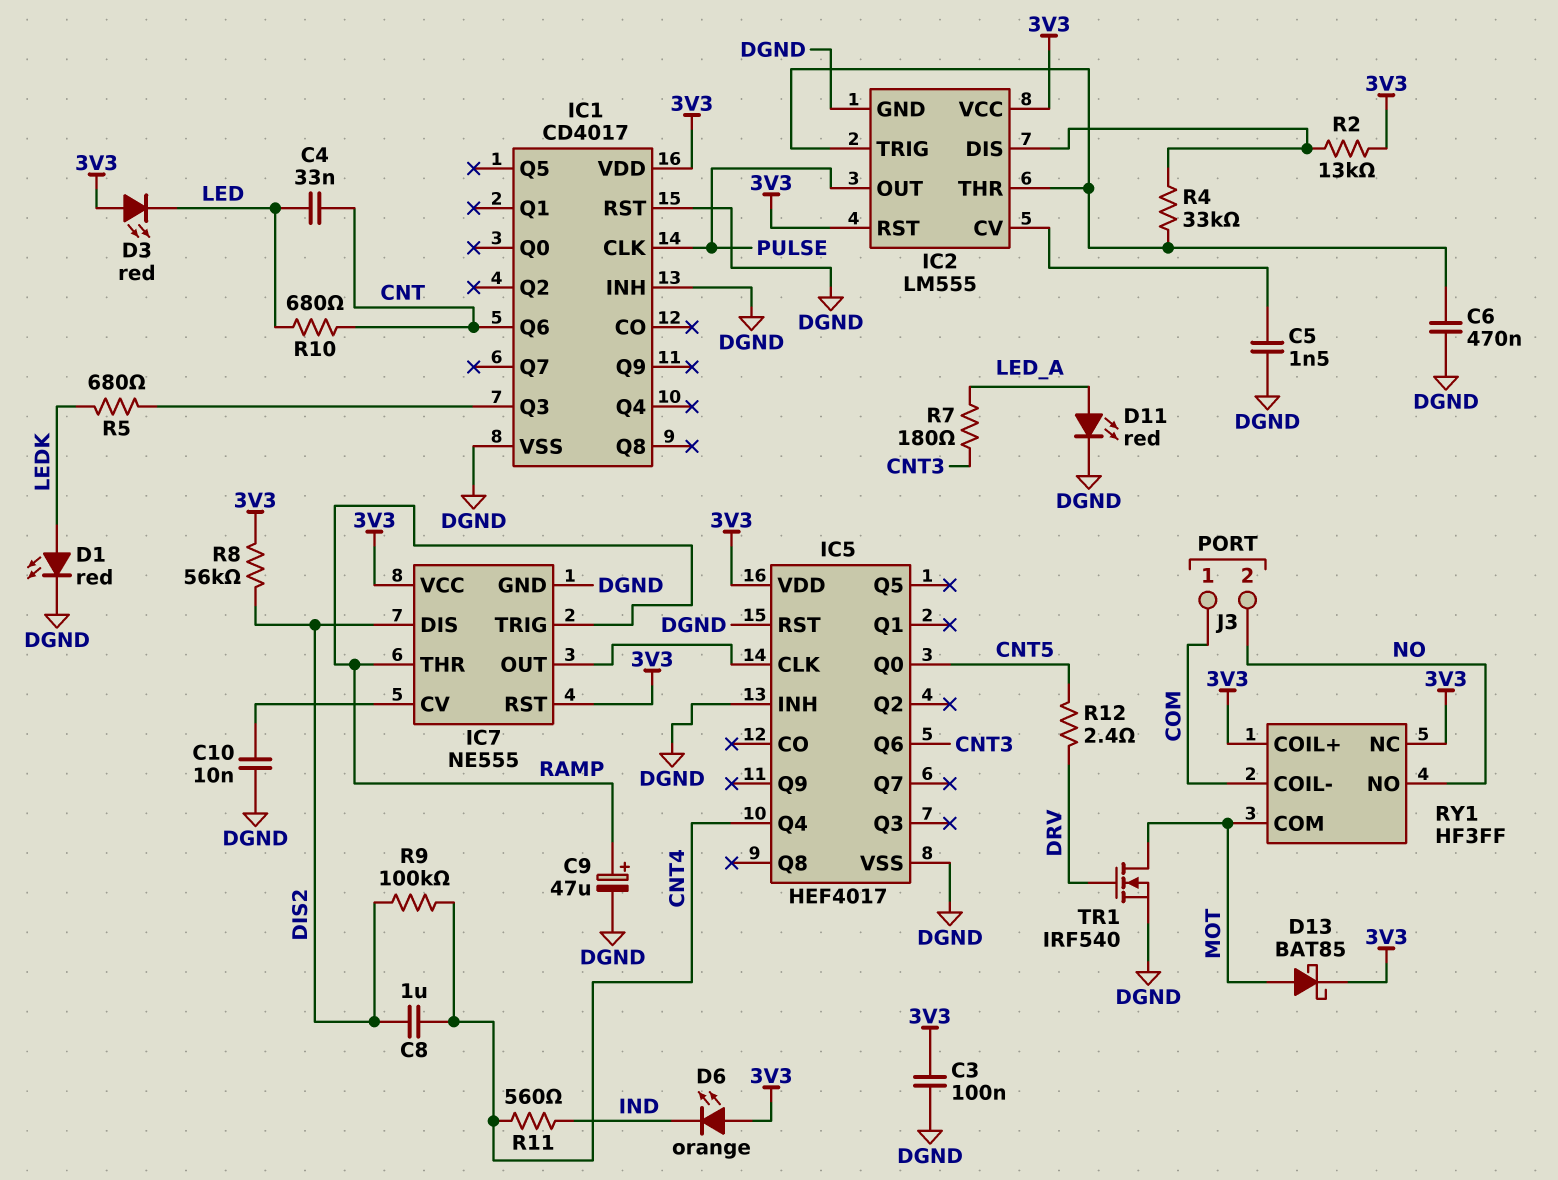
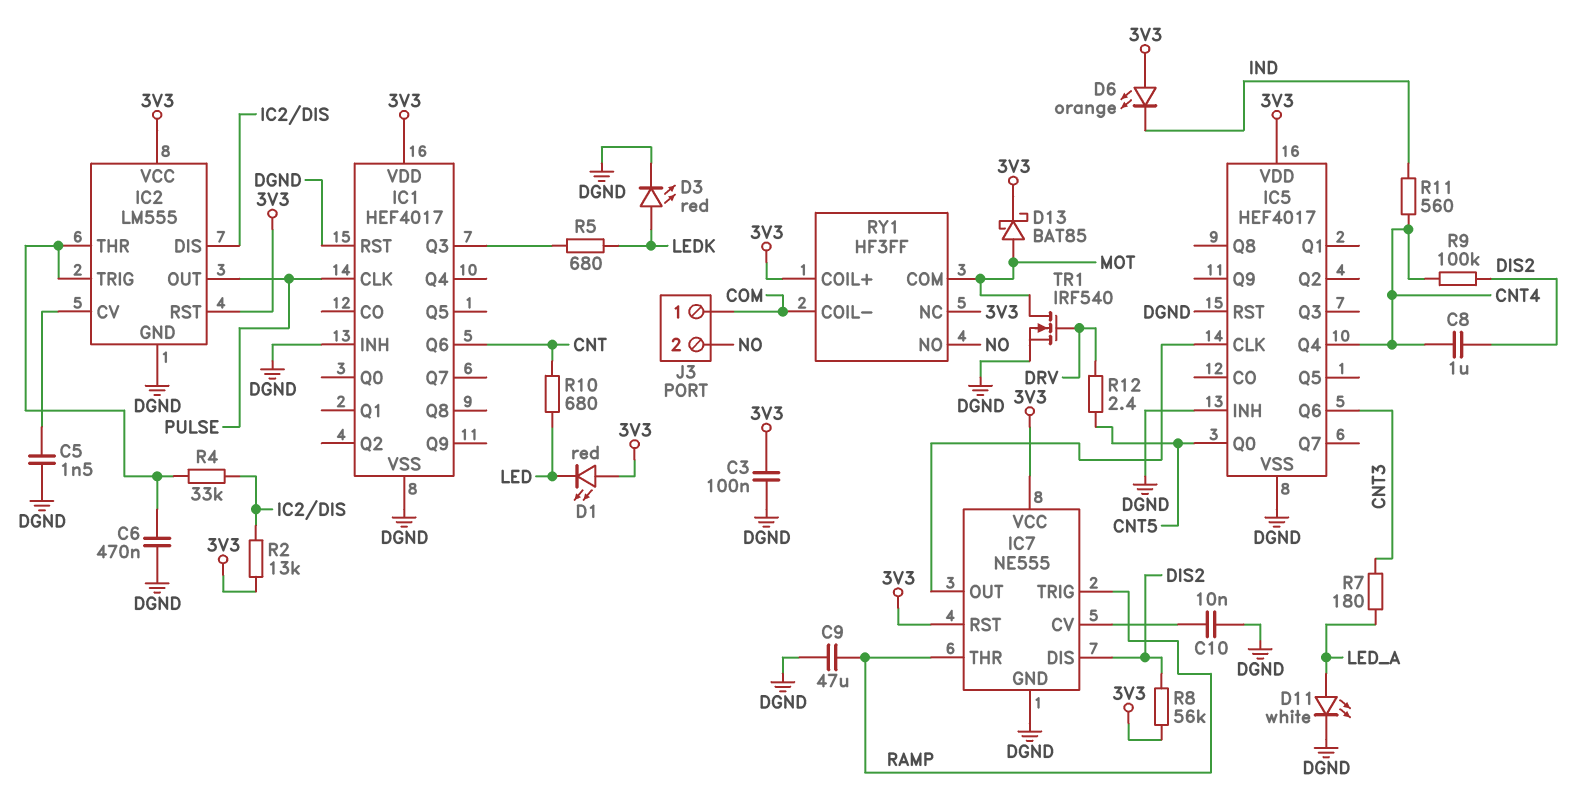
C4: 33nF (CNT, LED) -> none
C9: 47uF (plus RAMP, minus DGND) -> 47uF (DGND, RAMP)
D1: LED red (A LEDK, K DGND) -> LED red (A 3V3, K LED)
D3: LED red (A 3V3, K LED) -> LED red (A LEDK, K DGND)
D11: LED red (A LED_A, K DGND) -> LED white (A LED_A, K DGND)
IC1: CD4017 -> HEF4017

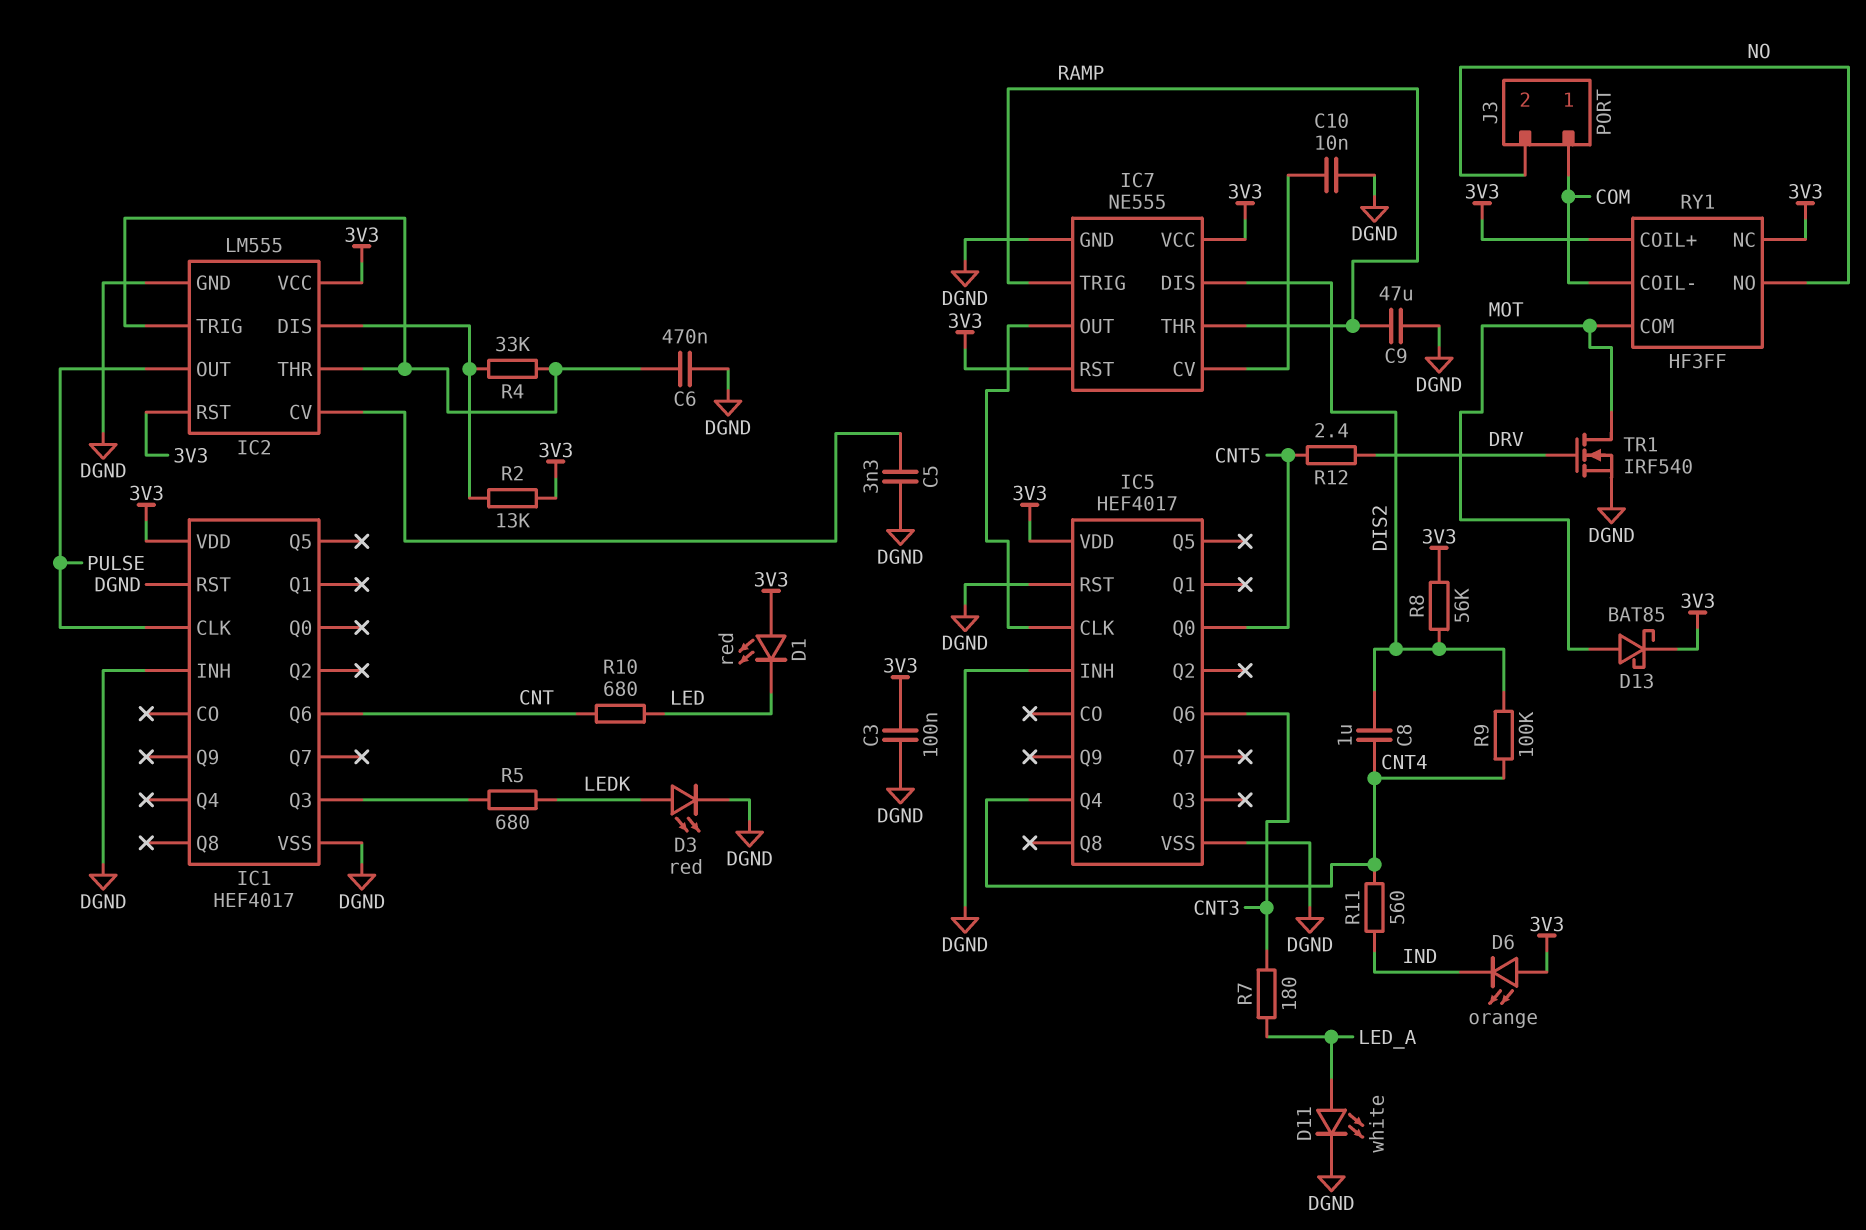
C5: 1.5nF (DGND, IC2/CV) -> 3.3nF (DGND, IC2/CV)

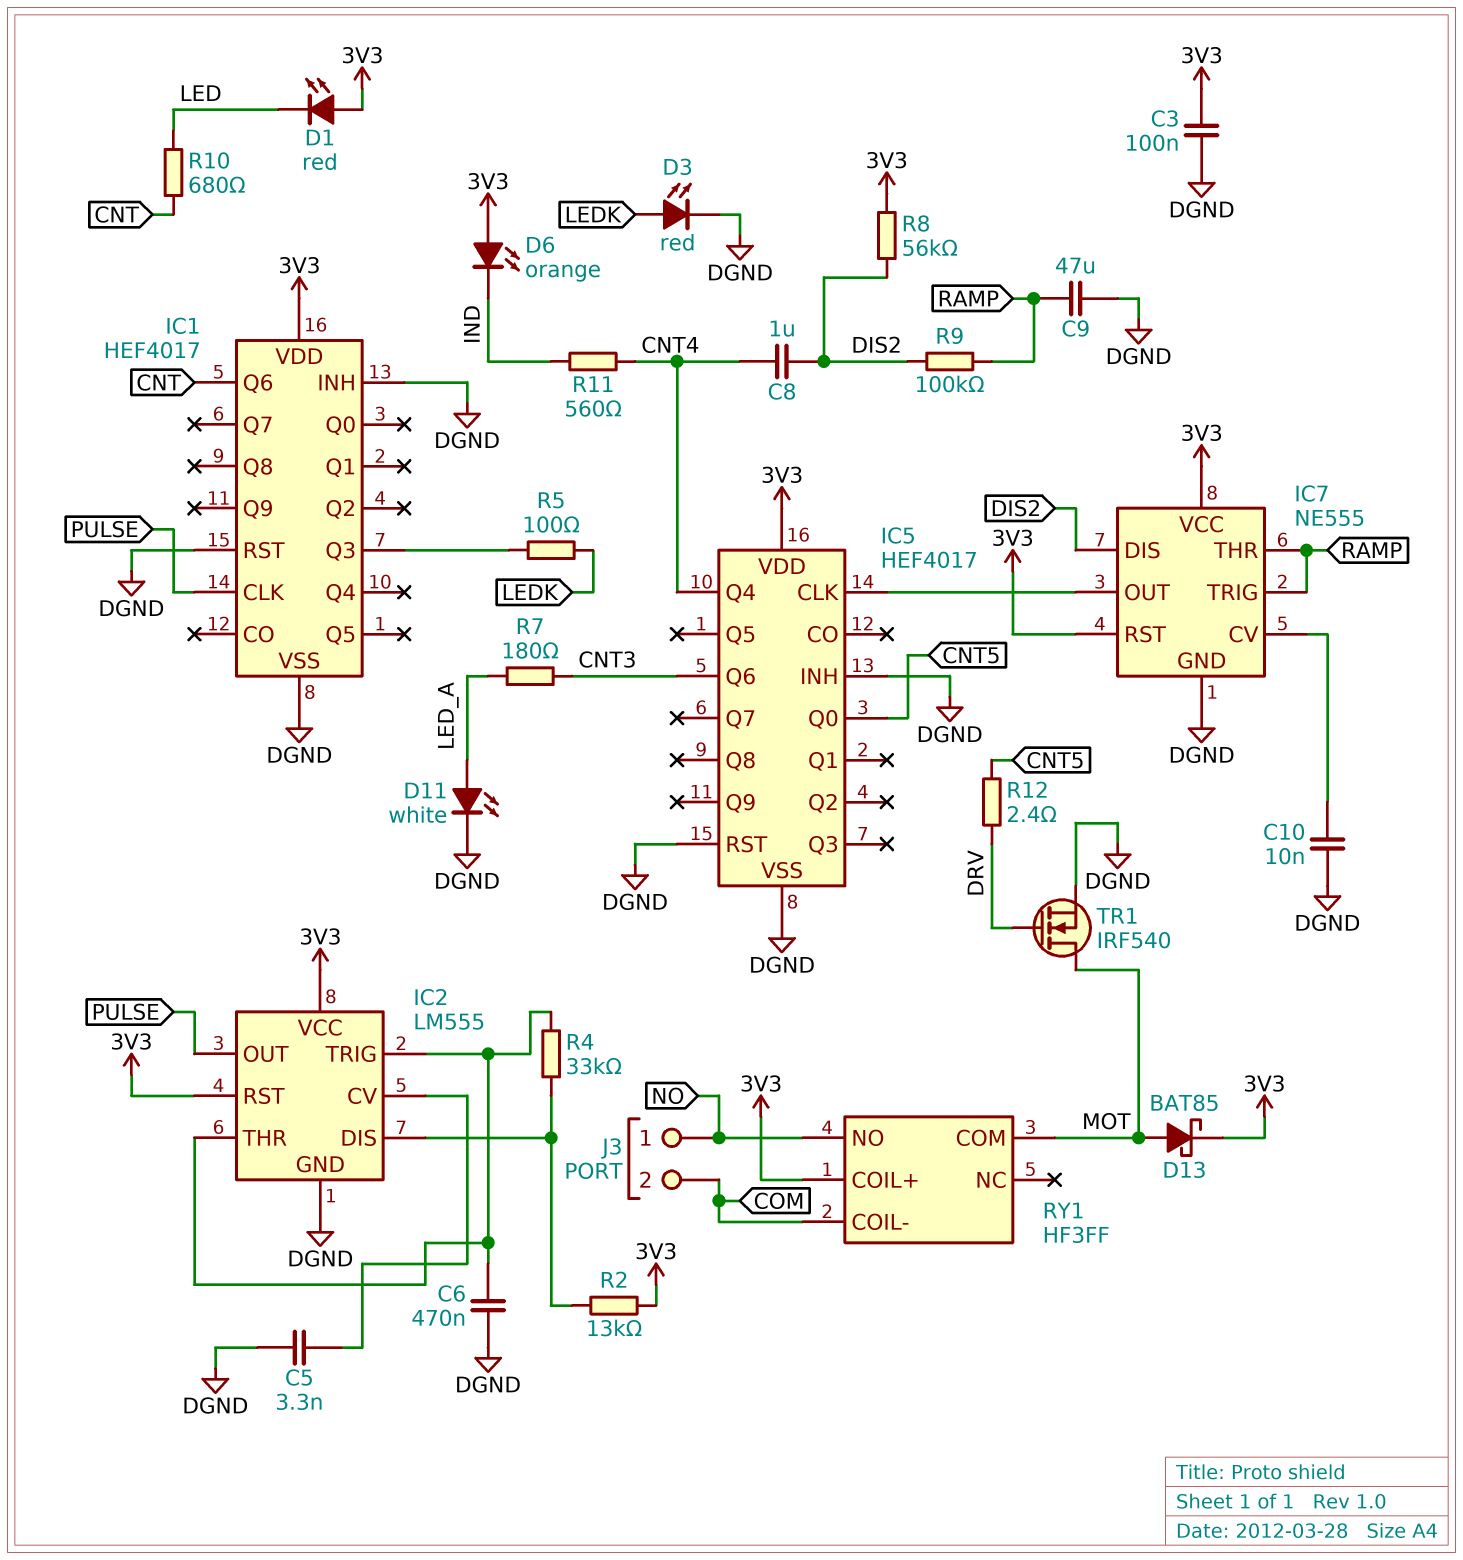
J3 pin 1: COM -> NO
J3 pin 2: NO -> COM
R5: 680 (IC1/Q3, LEDK) -> 100 (IC1/Q3, LEDK)
R9: 100k (CNT4, DIS2) -> 100k (DIS2, RAMP)
RY1 pin NC: 3V3 -> none

